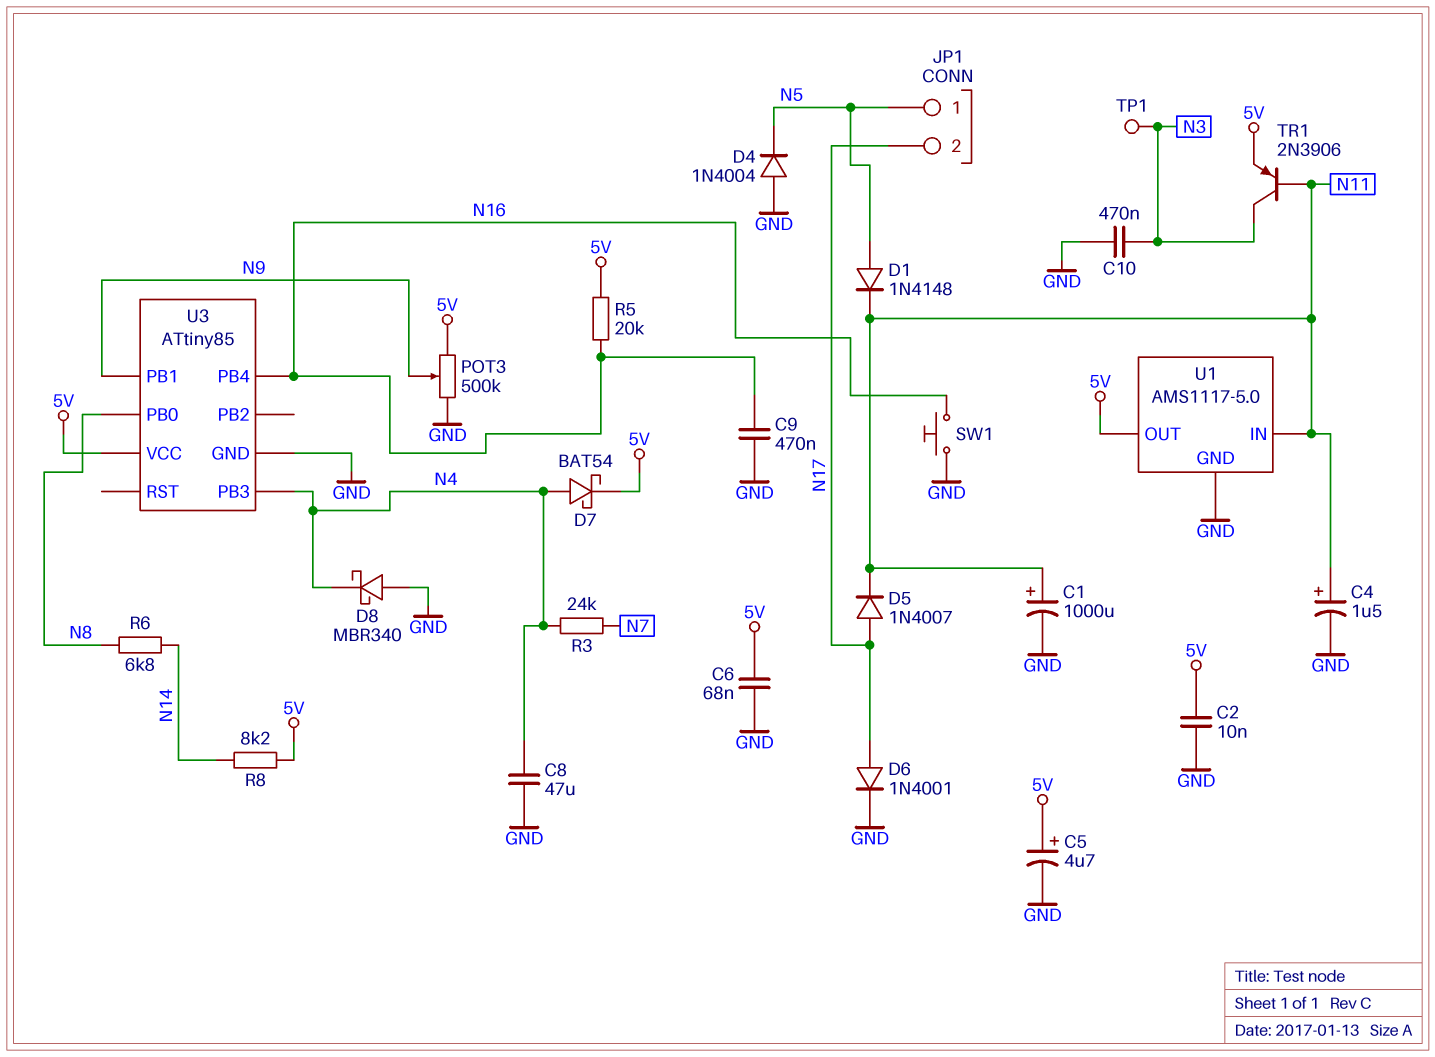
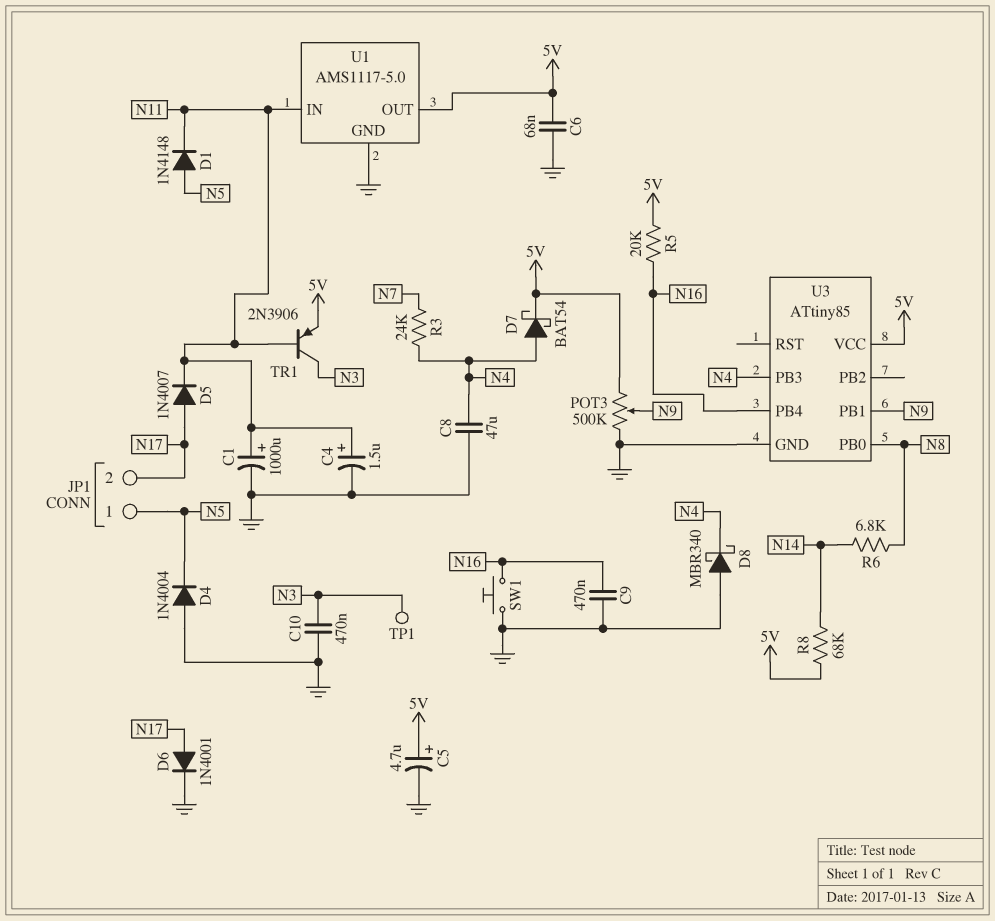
C2: 10nF (5V, GND) -> none
R8: 8.2k (5V, N14) -> 68k (5V, N14)

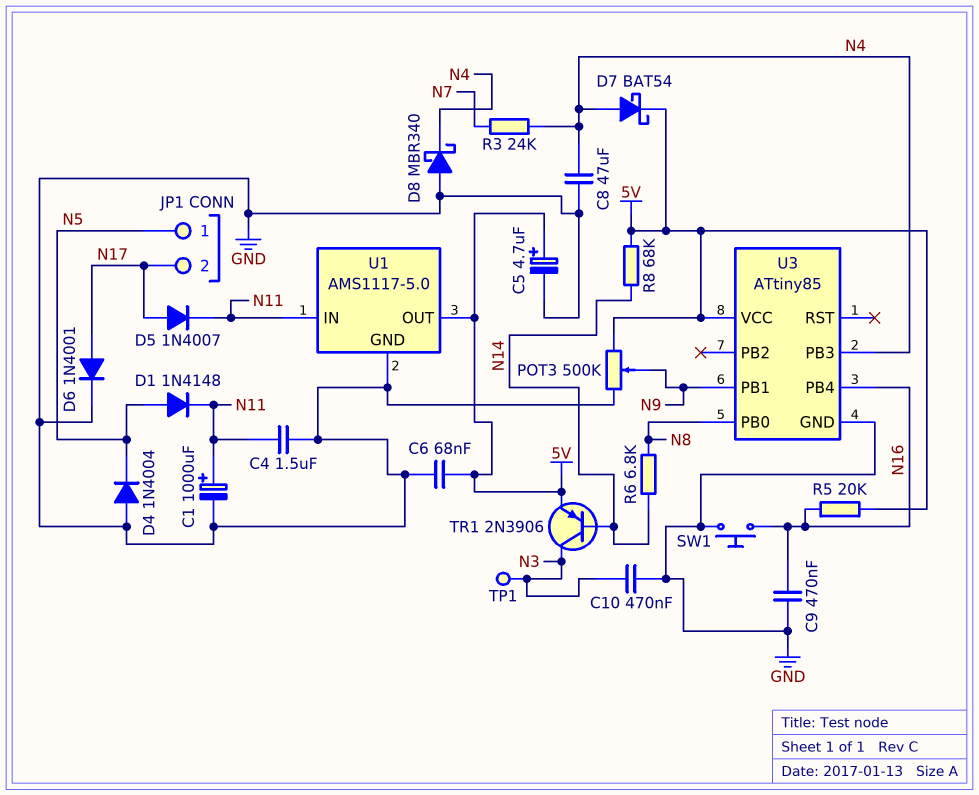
C4: 1.5uF (plus N11, minus GND) -> 1.5uF (GND, N11)
TR1: PNP 2N3906 (B N11, C N3, E 5V) -> PNP 2N3906 (B N14, C N3, E 5V)

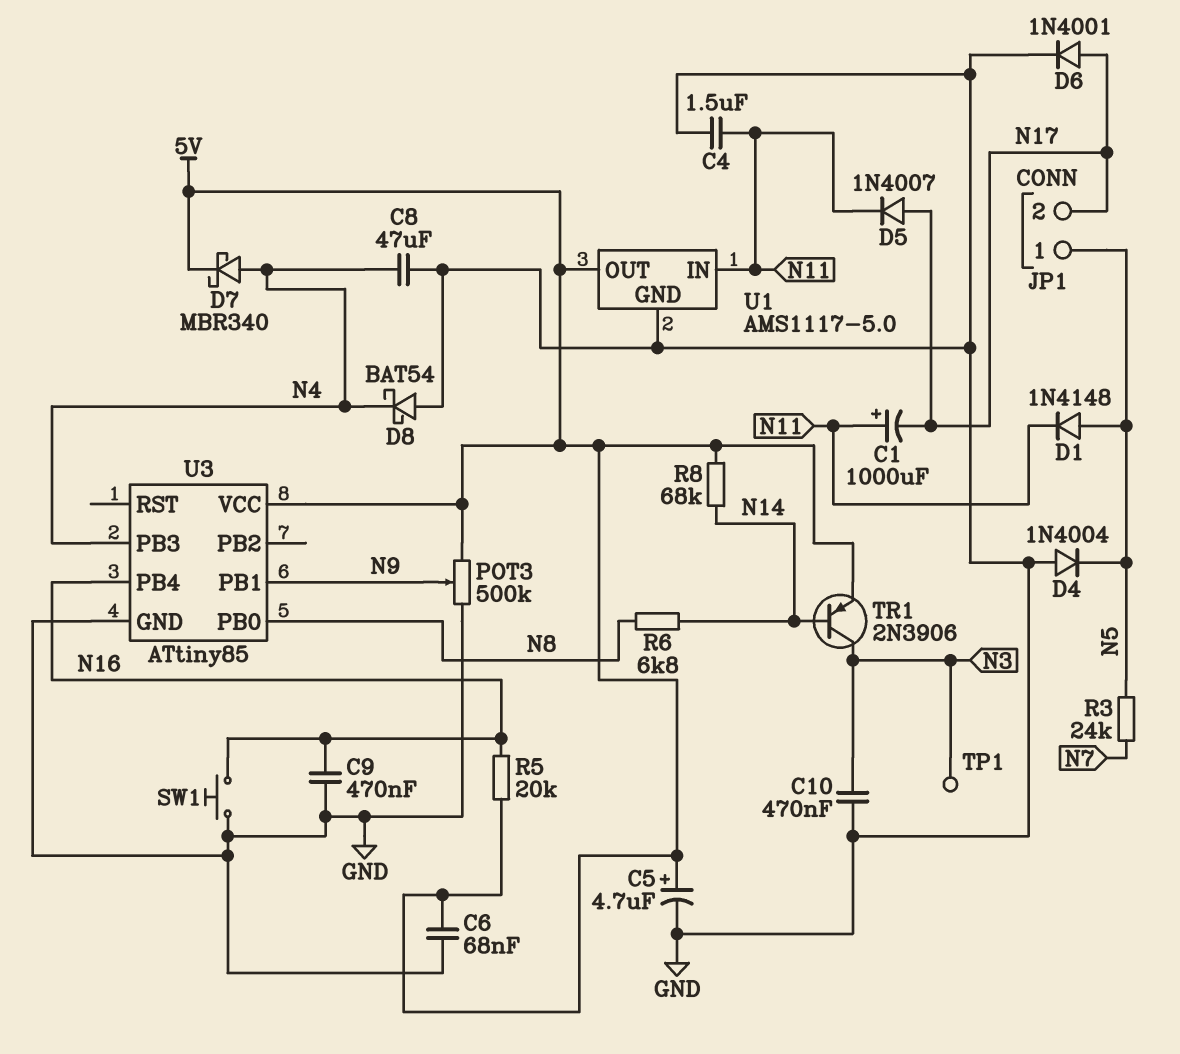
C1: 1000uF (plus N11, minus GND) -> 1000uF (plus N11, minus N17)
D7: schottky BAT54 (A N4, K 5V) -> schottky MBR340 (A N4, K 5V)
D8: schottky MBR340 (A GND, K N4) -> schottky BAT54 (A GND, K N4)
R3: 24k (N4, N7) -> 24k (N5, N7)

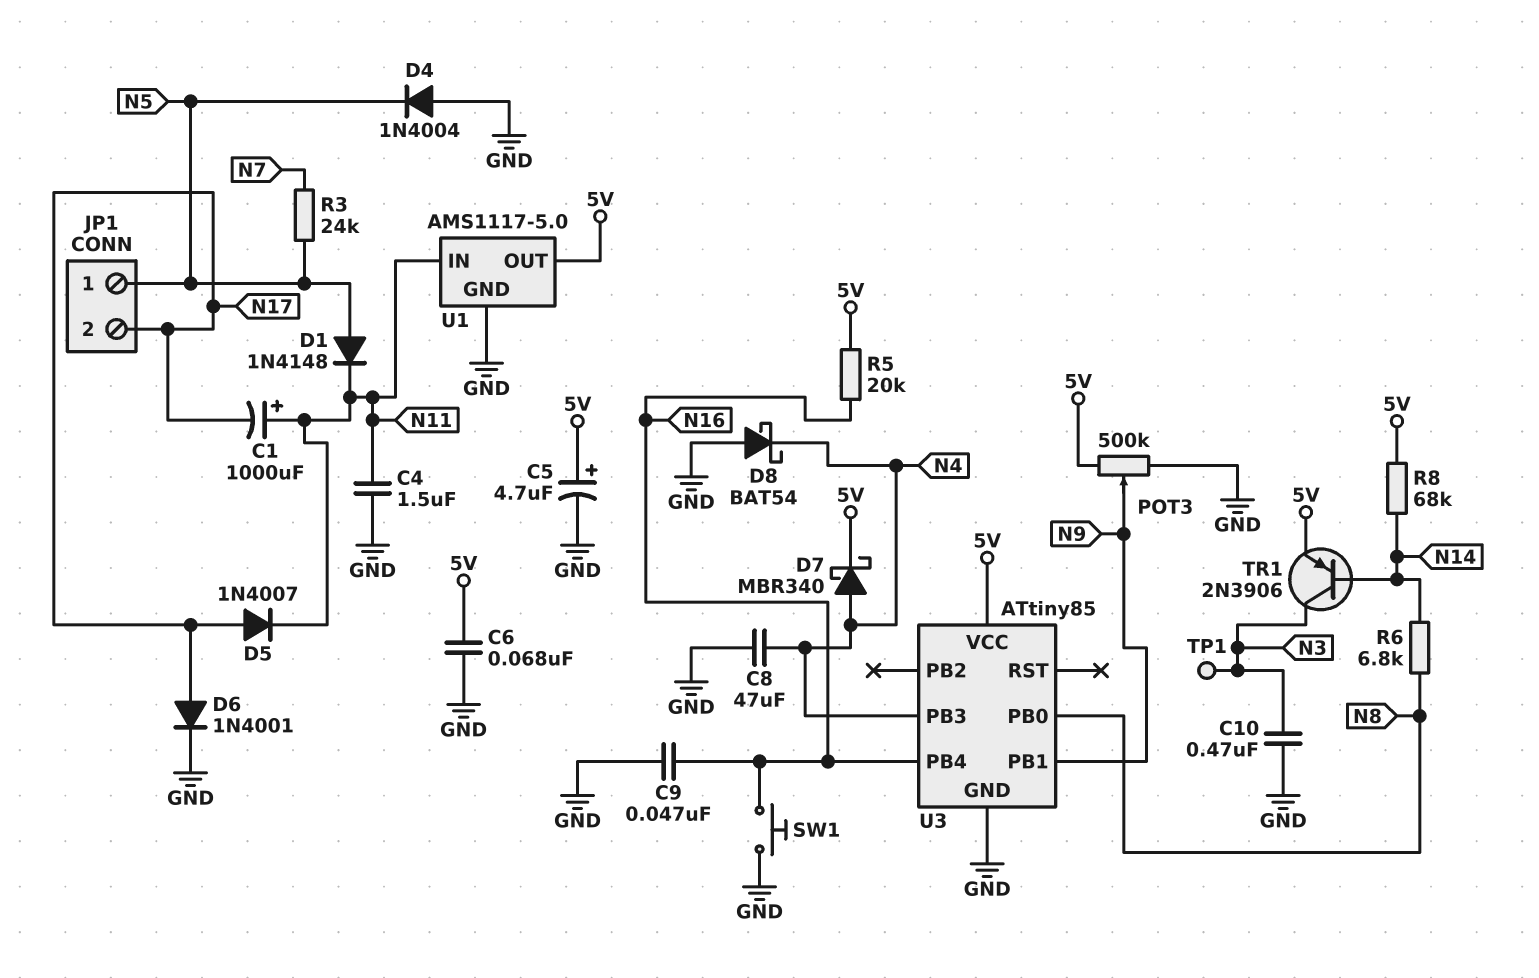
C9: 470nF (GND, N16) -> 47nF (GND, N16)

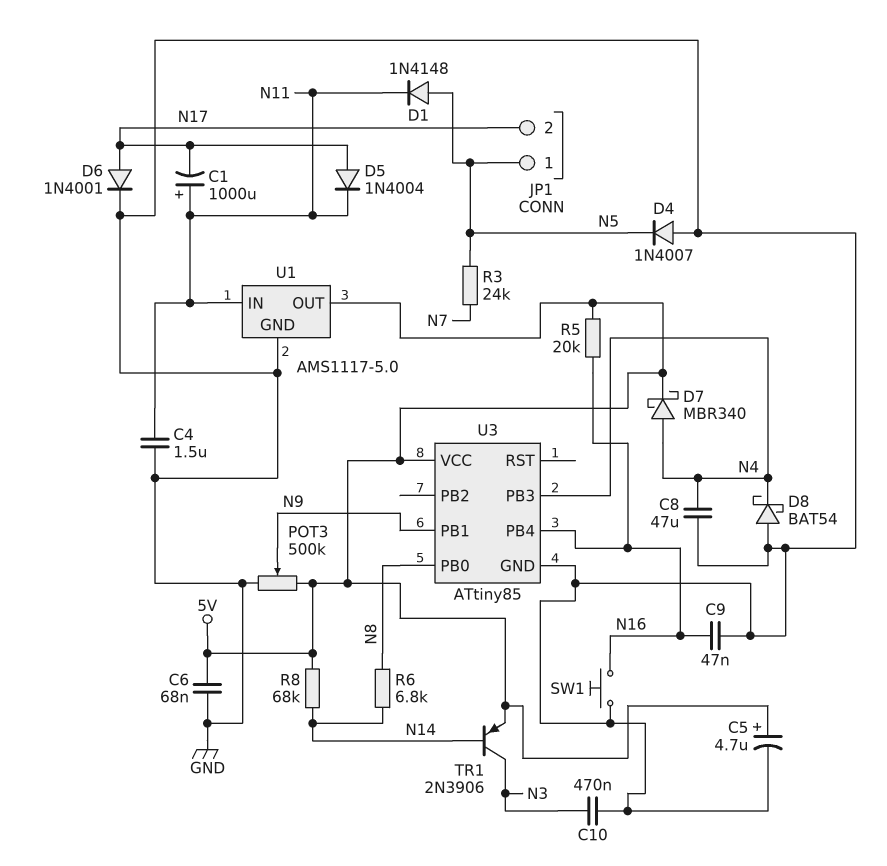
D4: diode 1N4004 (A GND, K N5) -> diode 1N4007 (A GND, K N5)
D5: diode 1N4007 (A N17, K N11) -> diode 1N4004 (A N17, K N11)
TP1: test point (N3) -> none

